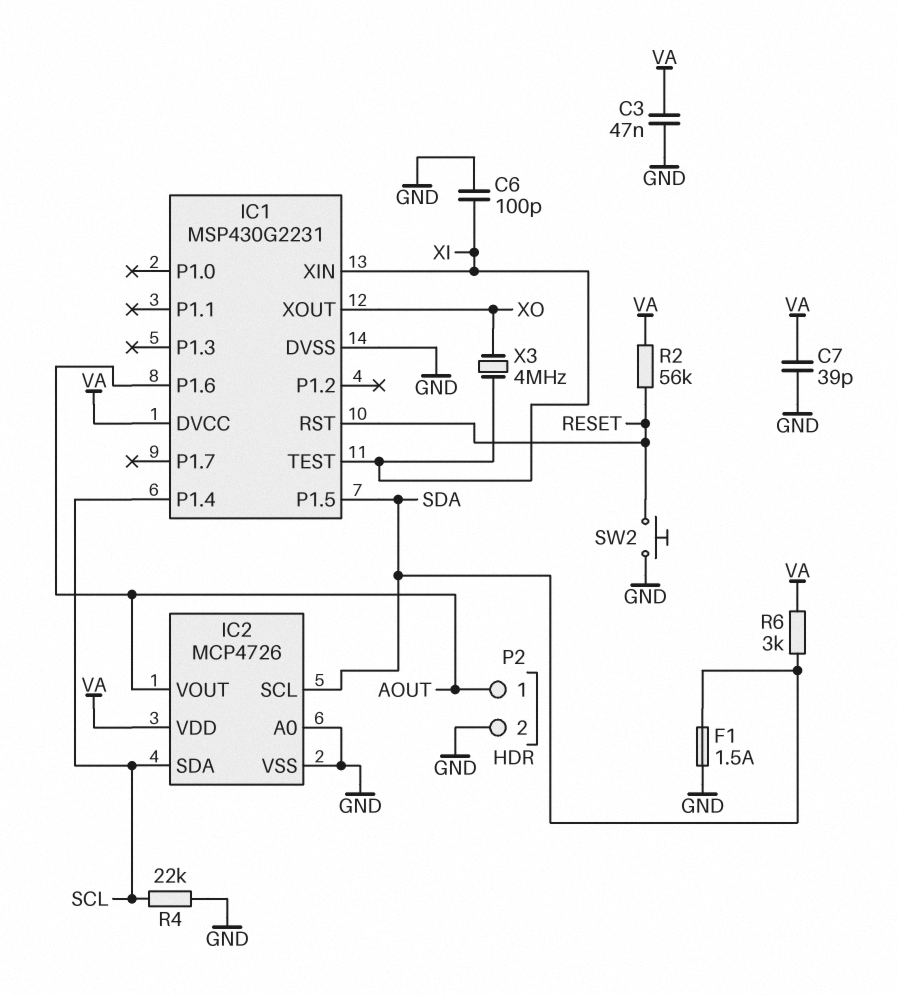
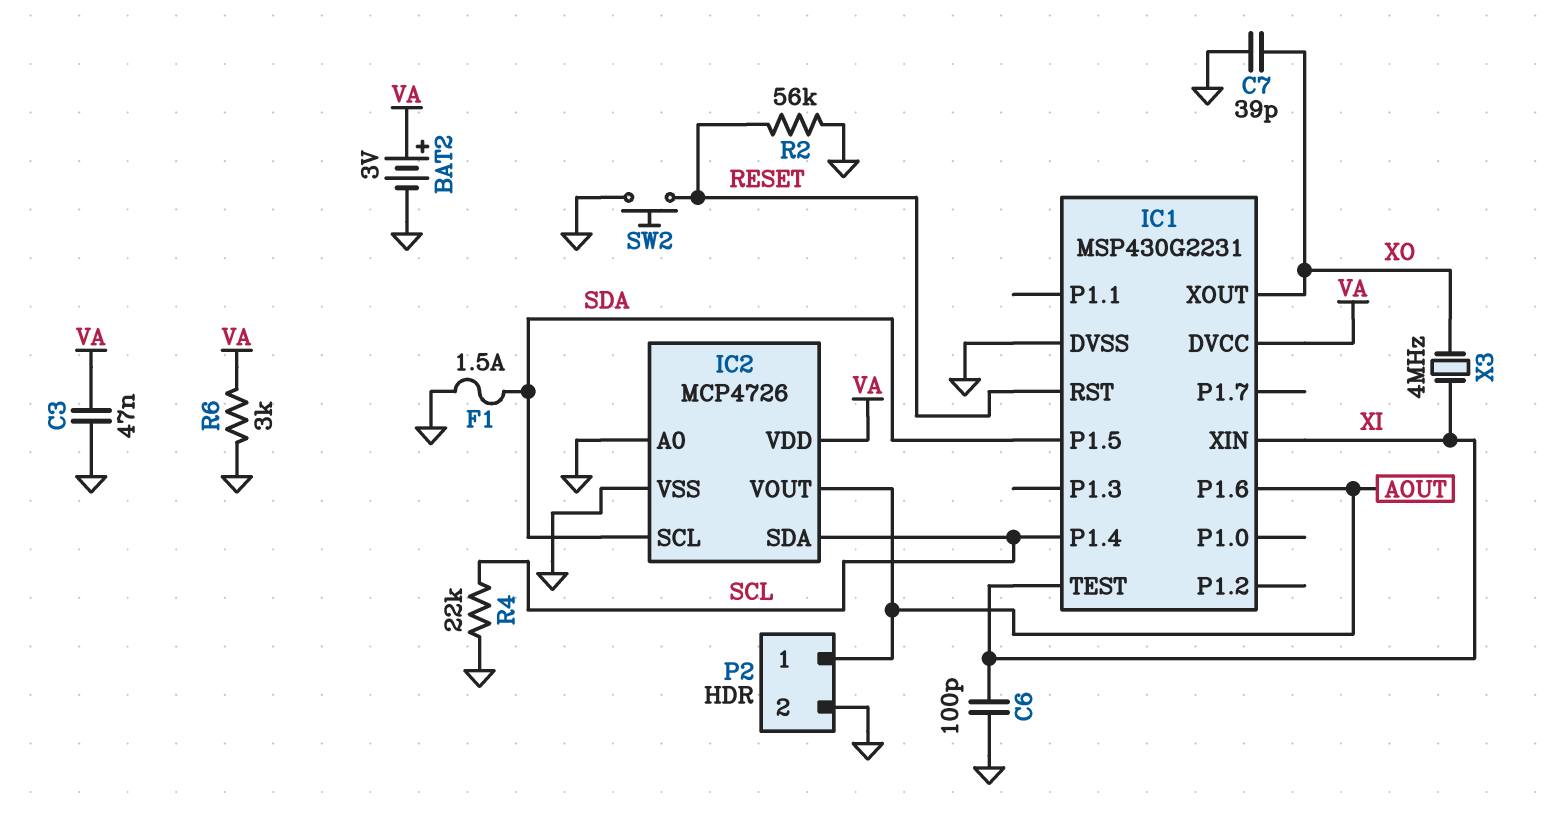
BAT2: none -> 3V (plus VA, minus GND)
C7: 39pF (GND, VA) -> 39pF (GND, XO)
R2: 56k (RESET, VA) -> 56k (GND, RESET)
R6: 3k (SDA, VA) -> 3k (GND, VA)

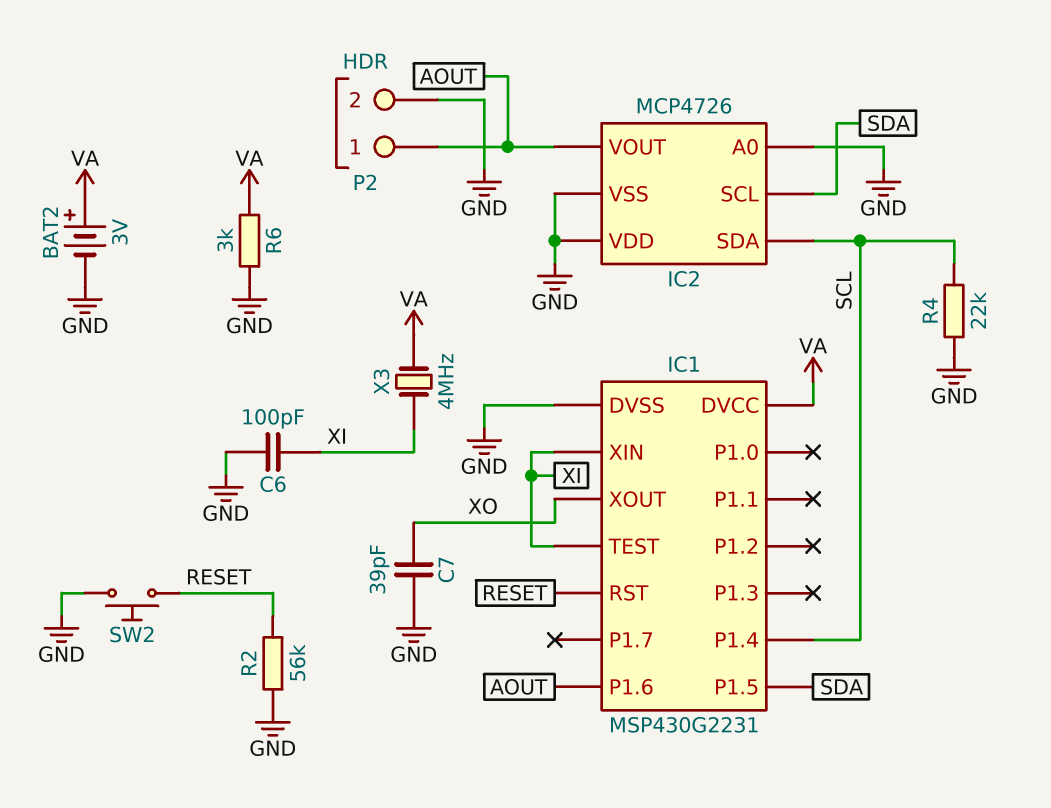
C3: 47nF (GND, VA) -> none
F1: 1.5A (GND, SDA) -> none
IC2 pin VDD: VA -> GND
X3: 4MHz (XI, XO) -> 4MHz (VA, XI)

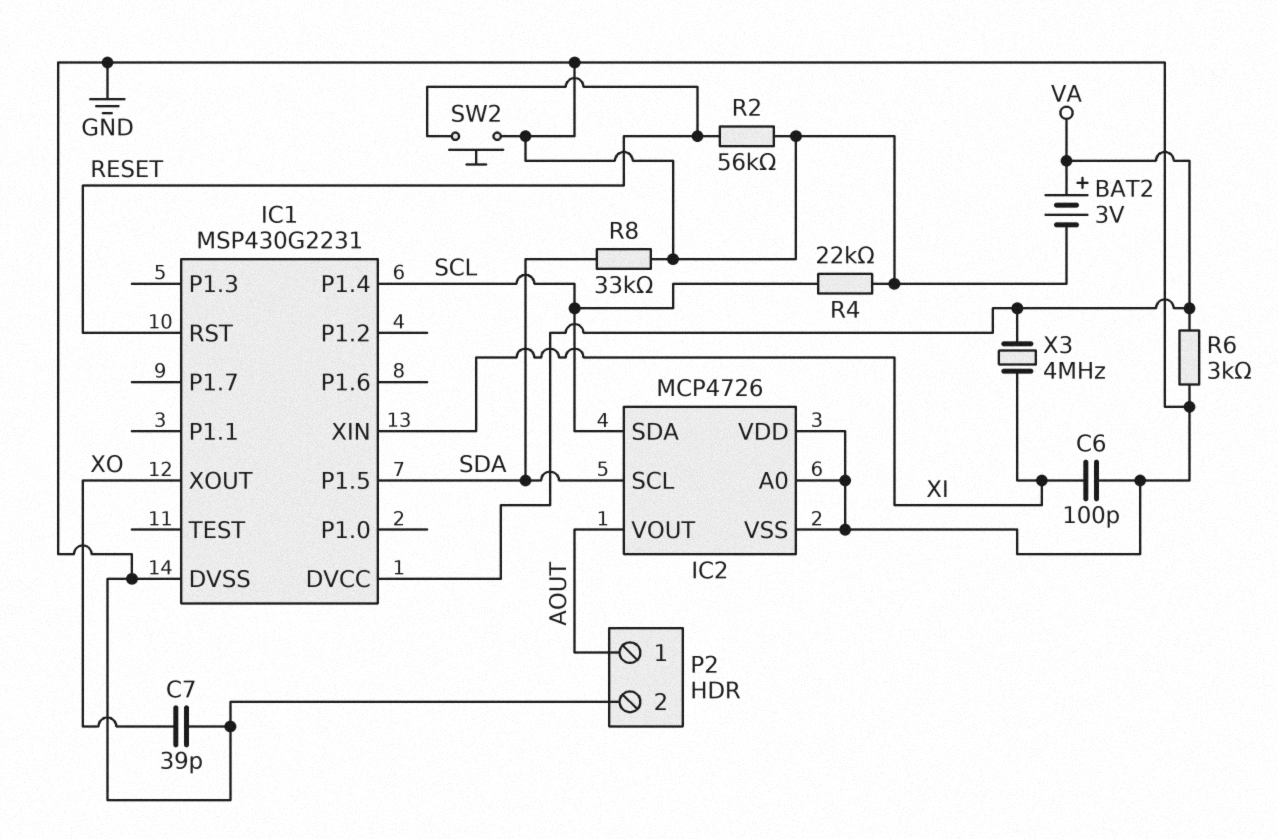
IC1 pin P1.6: AOUT -> none
IC1 pin TEST: XI -> none
R8: none -> 33k (GND, SDA)

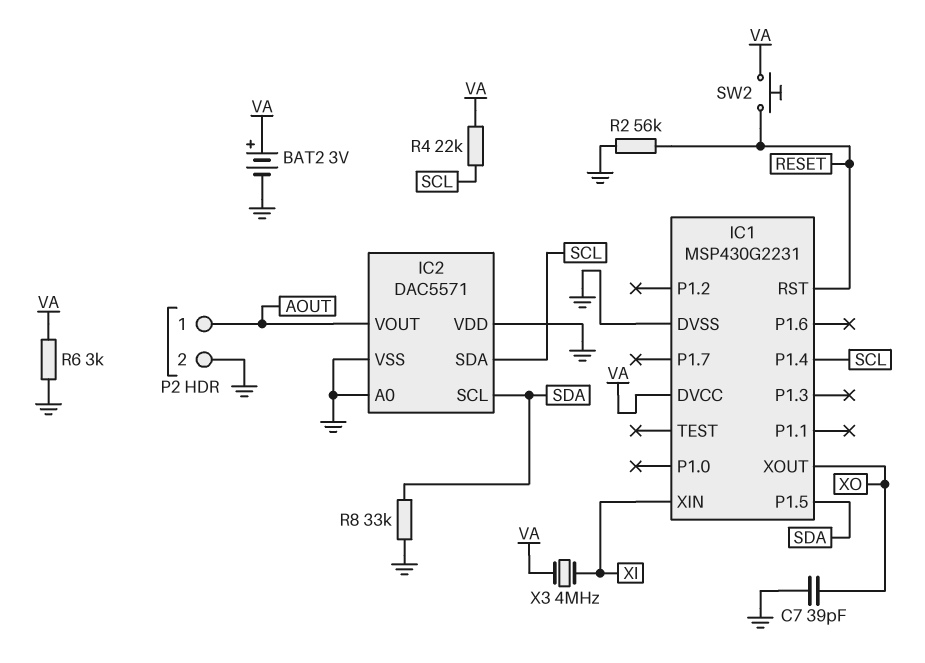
C6: 100pF (GND, XI) -> none
IC2: MCP4726 -> DAC5571
R4: 22k (GND, SCL) -> 22k (SCL, VA)
SW2: button (GND, RESET) -> button (RESET, VA)

